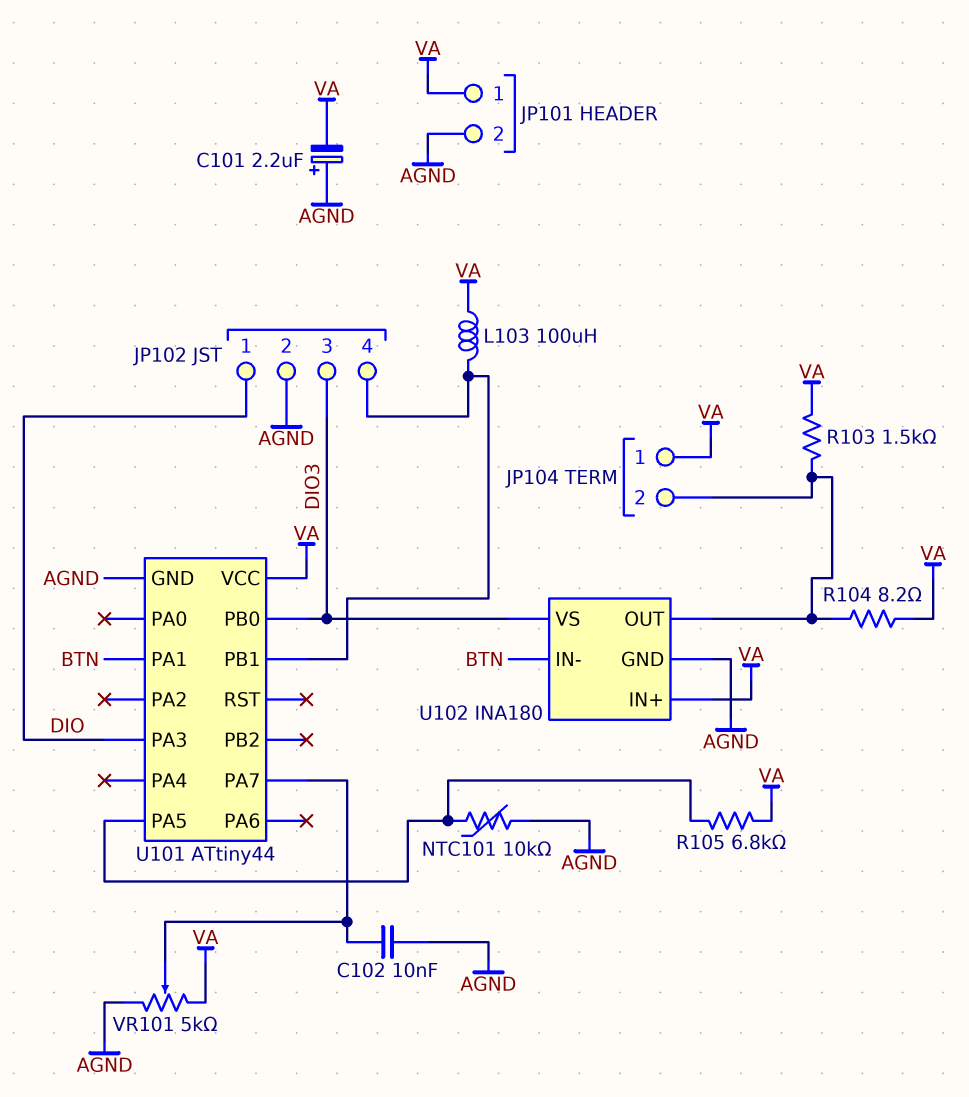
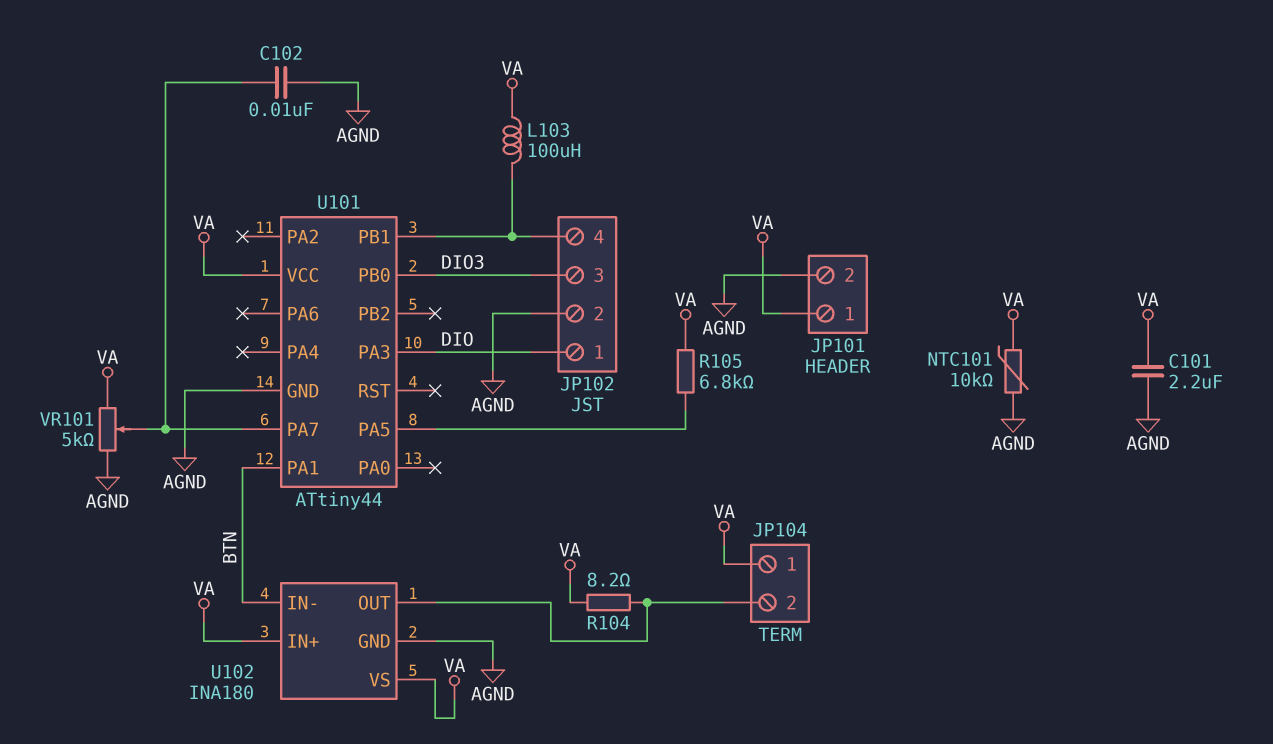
C101: 2.2uF (plus AGND, minus VA) -> 2.2uF (AGND, VA)
NTC101: 10k (AGND, U101/PA5) -> 10k (AGND, VA)
R103: 1.5k (JP104/2, VA) -> none
U102 pin VS: DIO3 -> VA

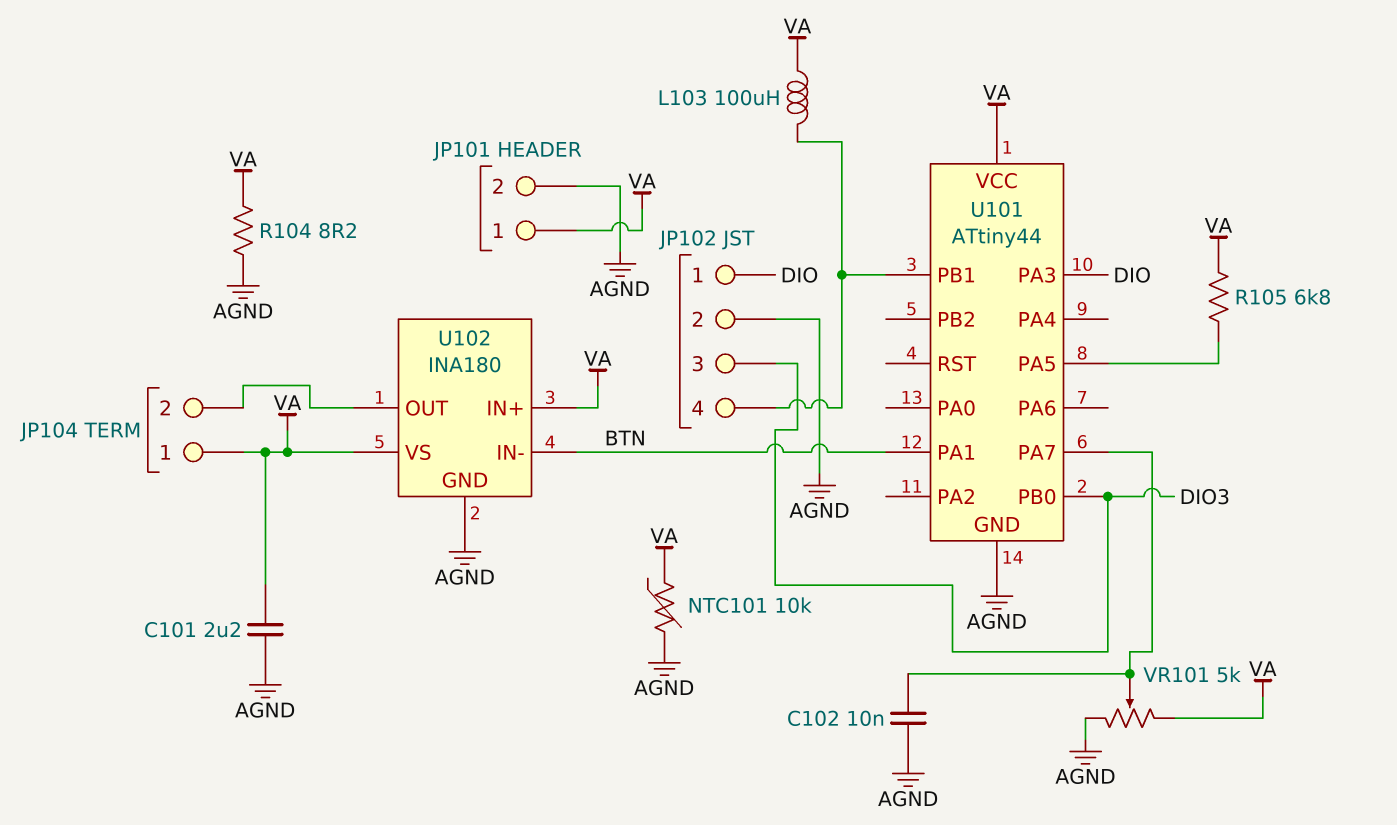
R104: 8.2 (JP104/2, VA) -> 8.2 (AGND, VA)

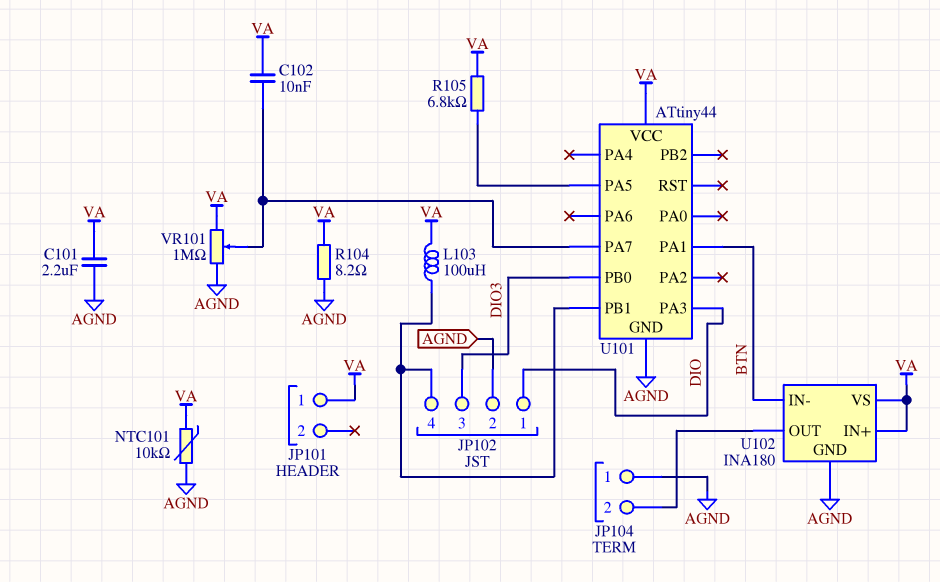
C102: 10nF (AGND, U101/PA7) -> 10nF (U101/PA7, VA)
JP101 pin 2: AGND -> none
JP104 pin 1: VA -> AGND
VR101: 5k (AGND, VA, wiper U101/PA7) -> 1M (AGND, VA, wiper U101/PA7)

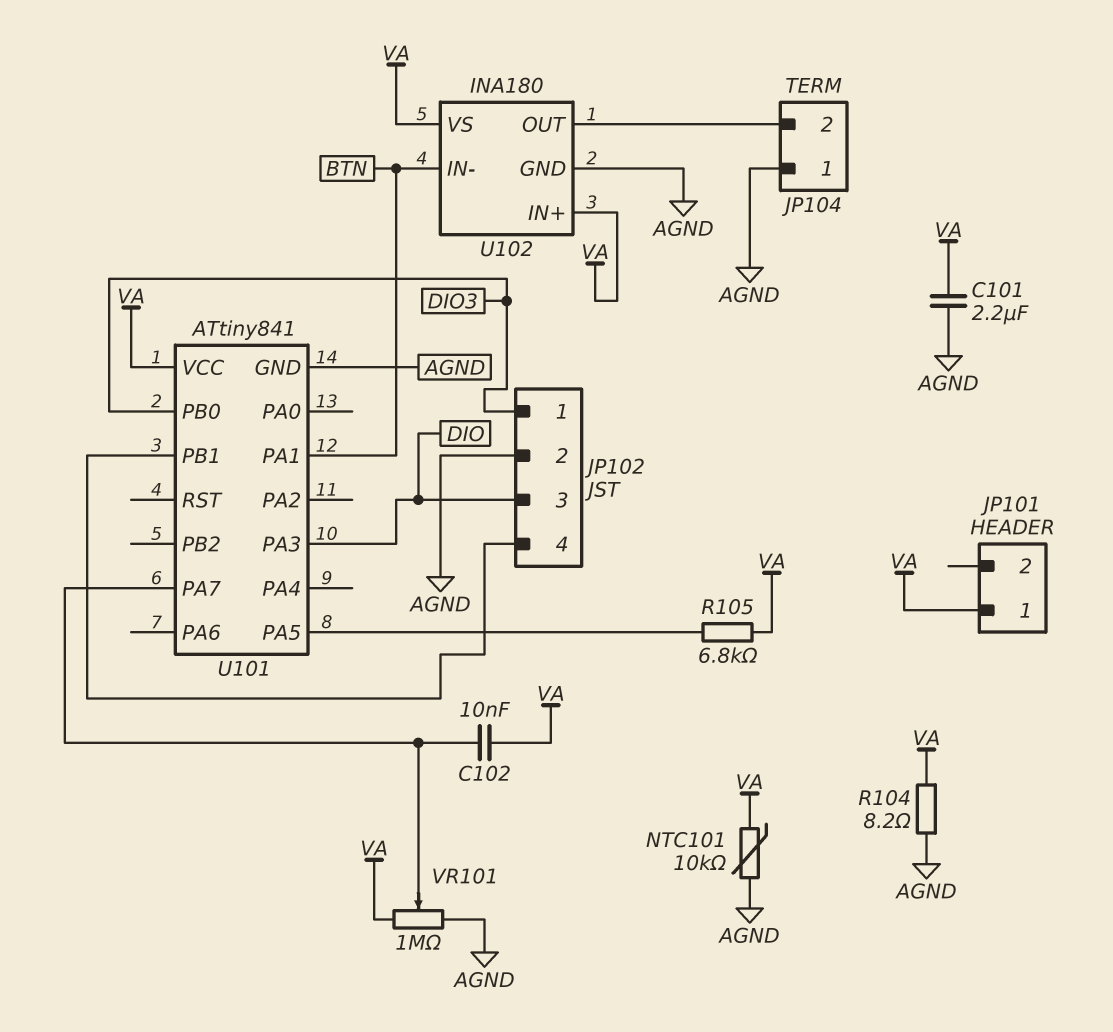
JP102 pin 1: DIO -> DIO3
JP102 pin 3: DIO3 -> DIO
L103: 100uH (JP102/4, VA) -> none
U101: ATtiny44 -> ATtiny841

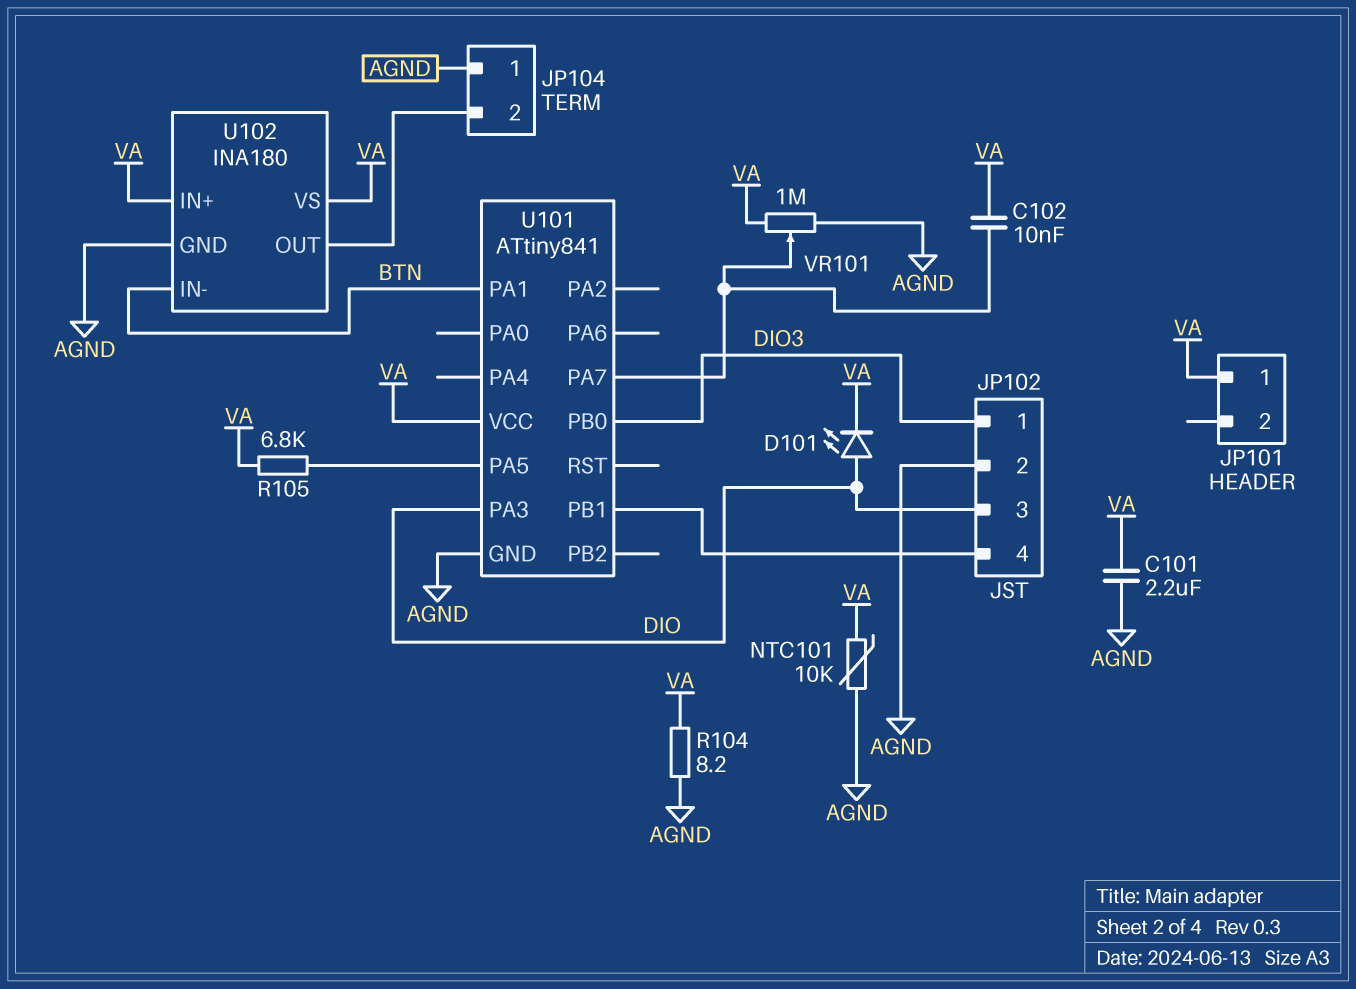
D101: none -> LED (A DIO, K VA)

